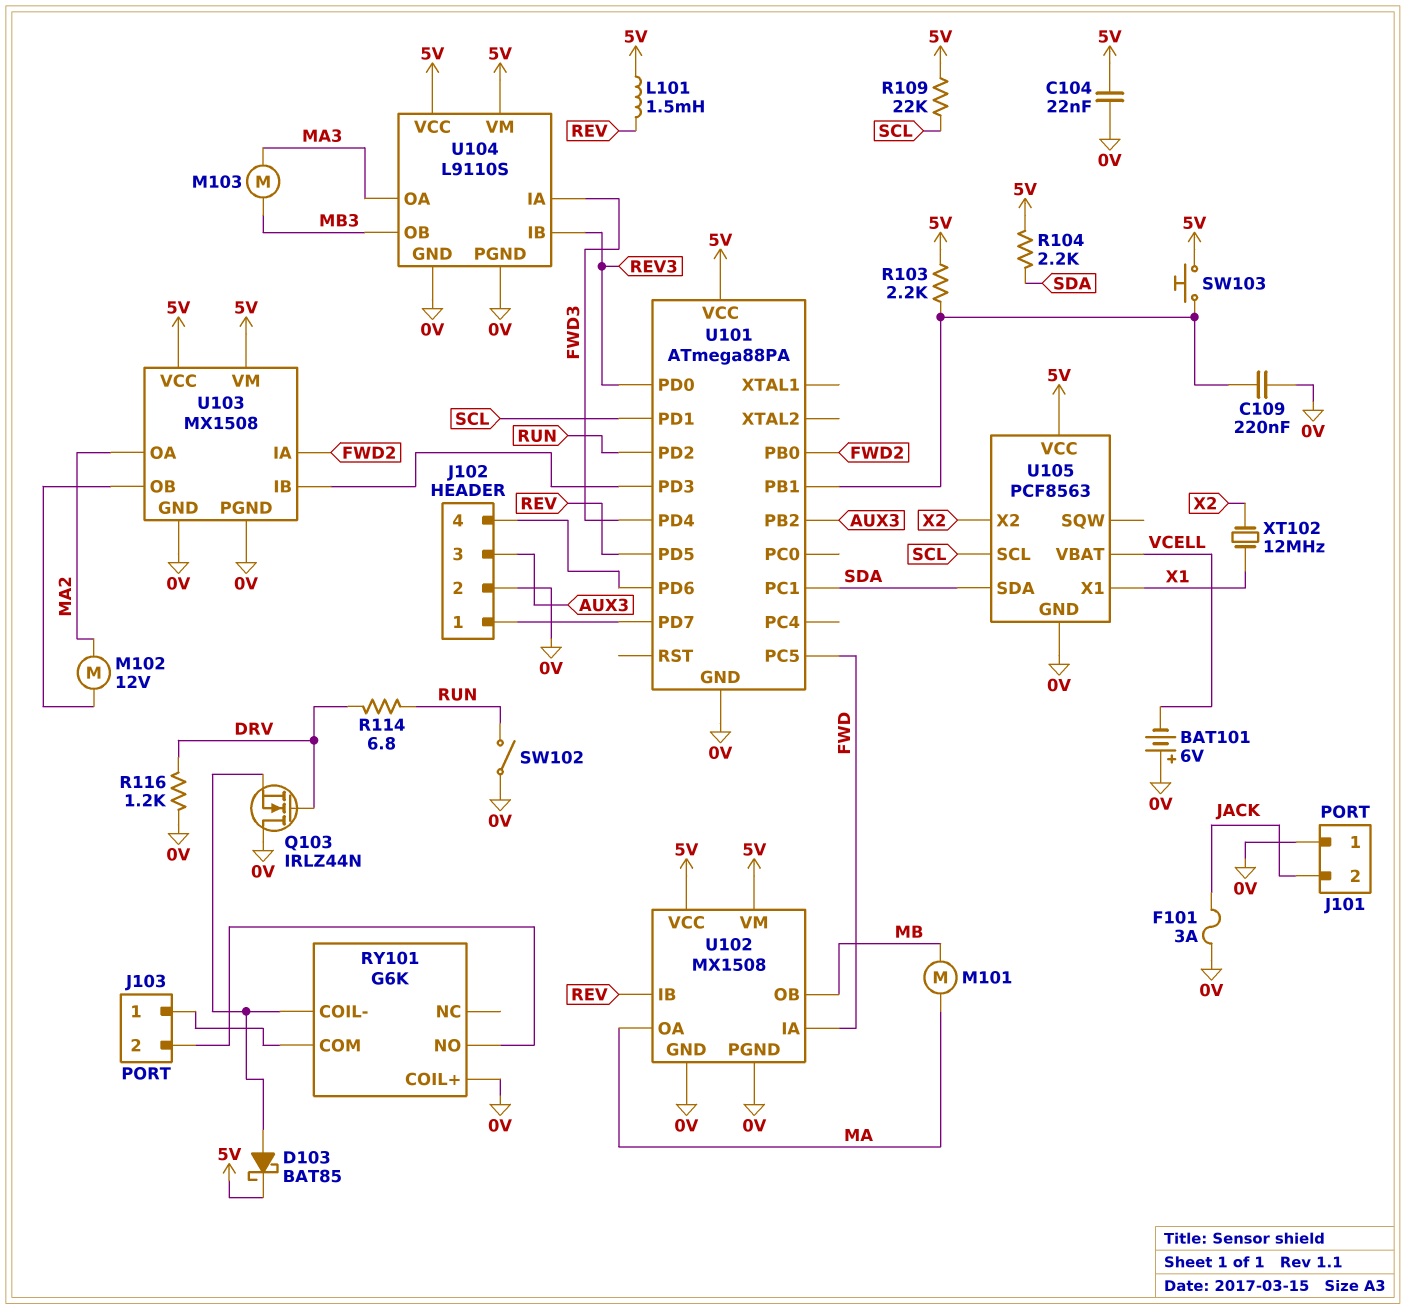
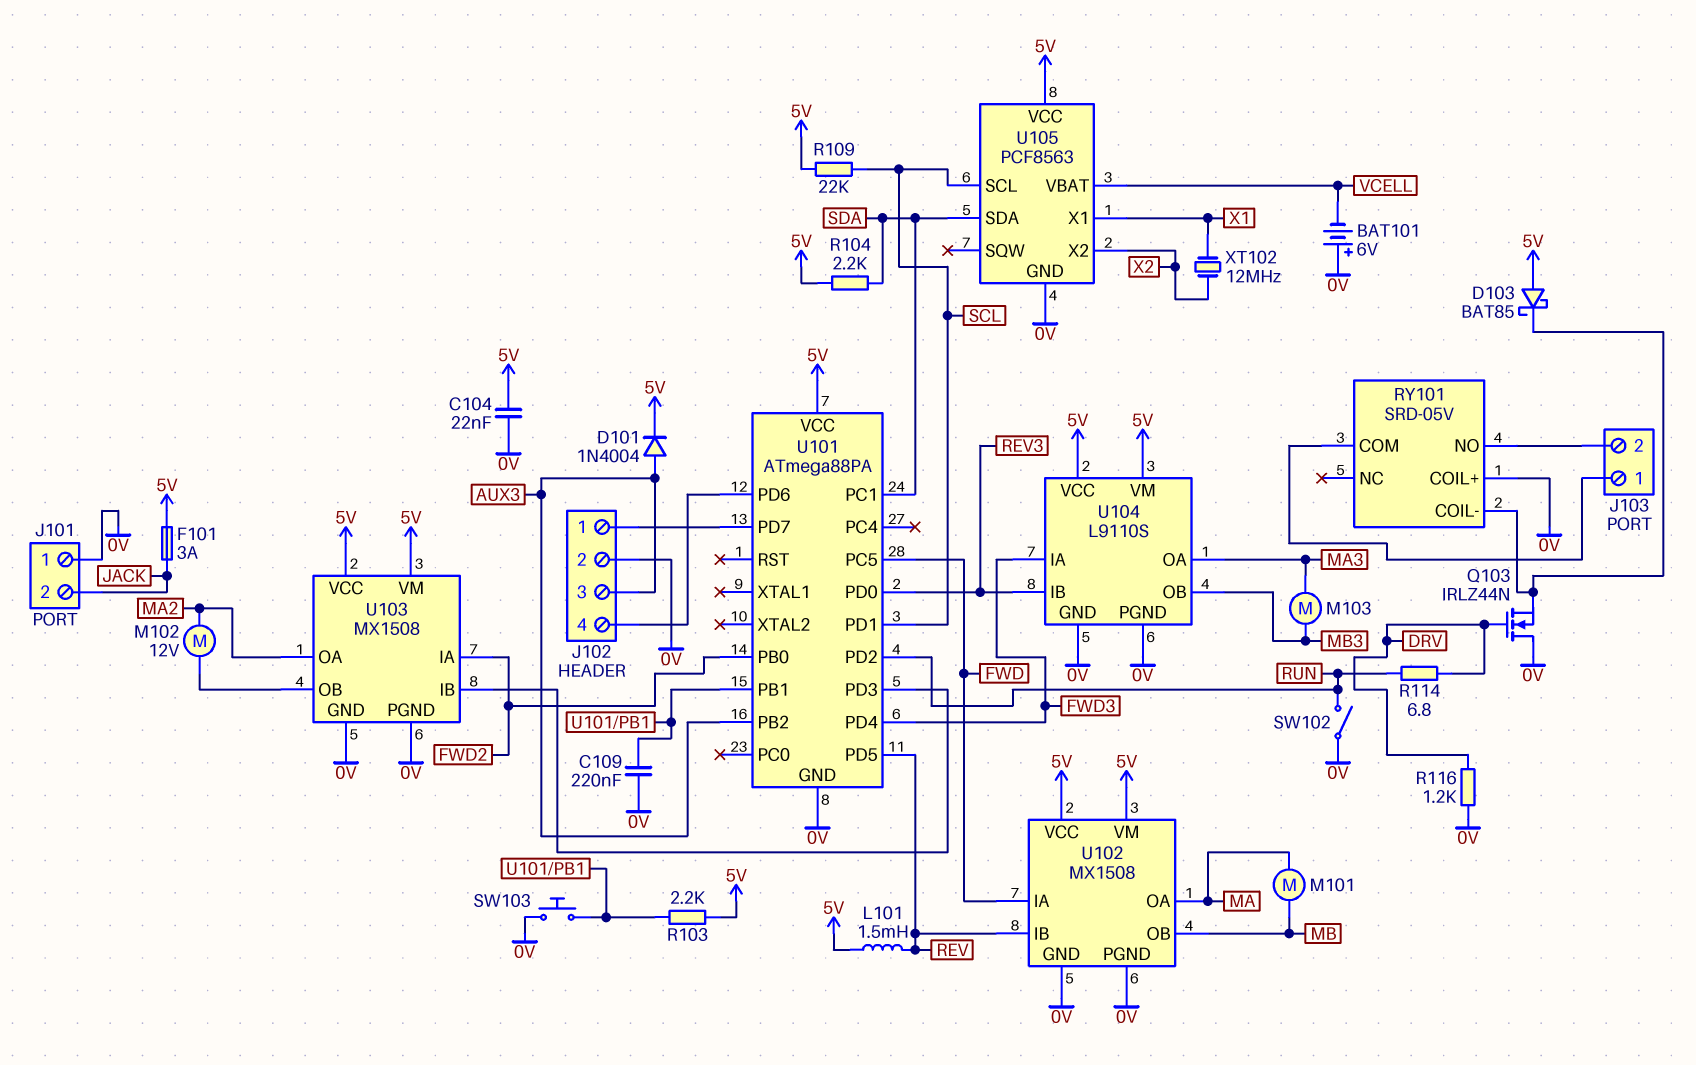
D101: none -> diode 1N4004 (A AUX3, K 5V)
D103: schottky BAT85 (A RY101/COIL-, K 5V) -> schottky BAT85 (A 5V, K RY101/COIL-)
F101: 3A (0V, JACK) -> 3A (5V, JACK)
RY101: G6K -> SRD-05V
SW103: button (5V, U101/PB1) -> button (0V, U101/PB1)

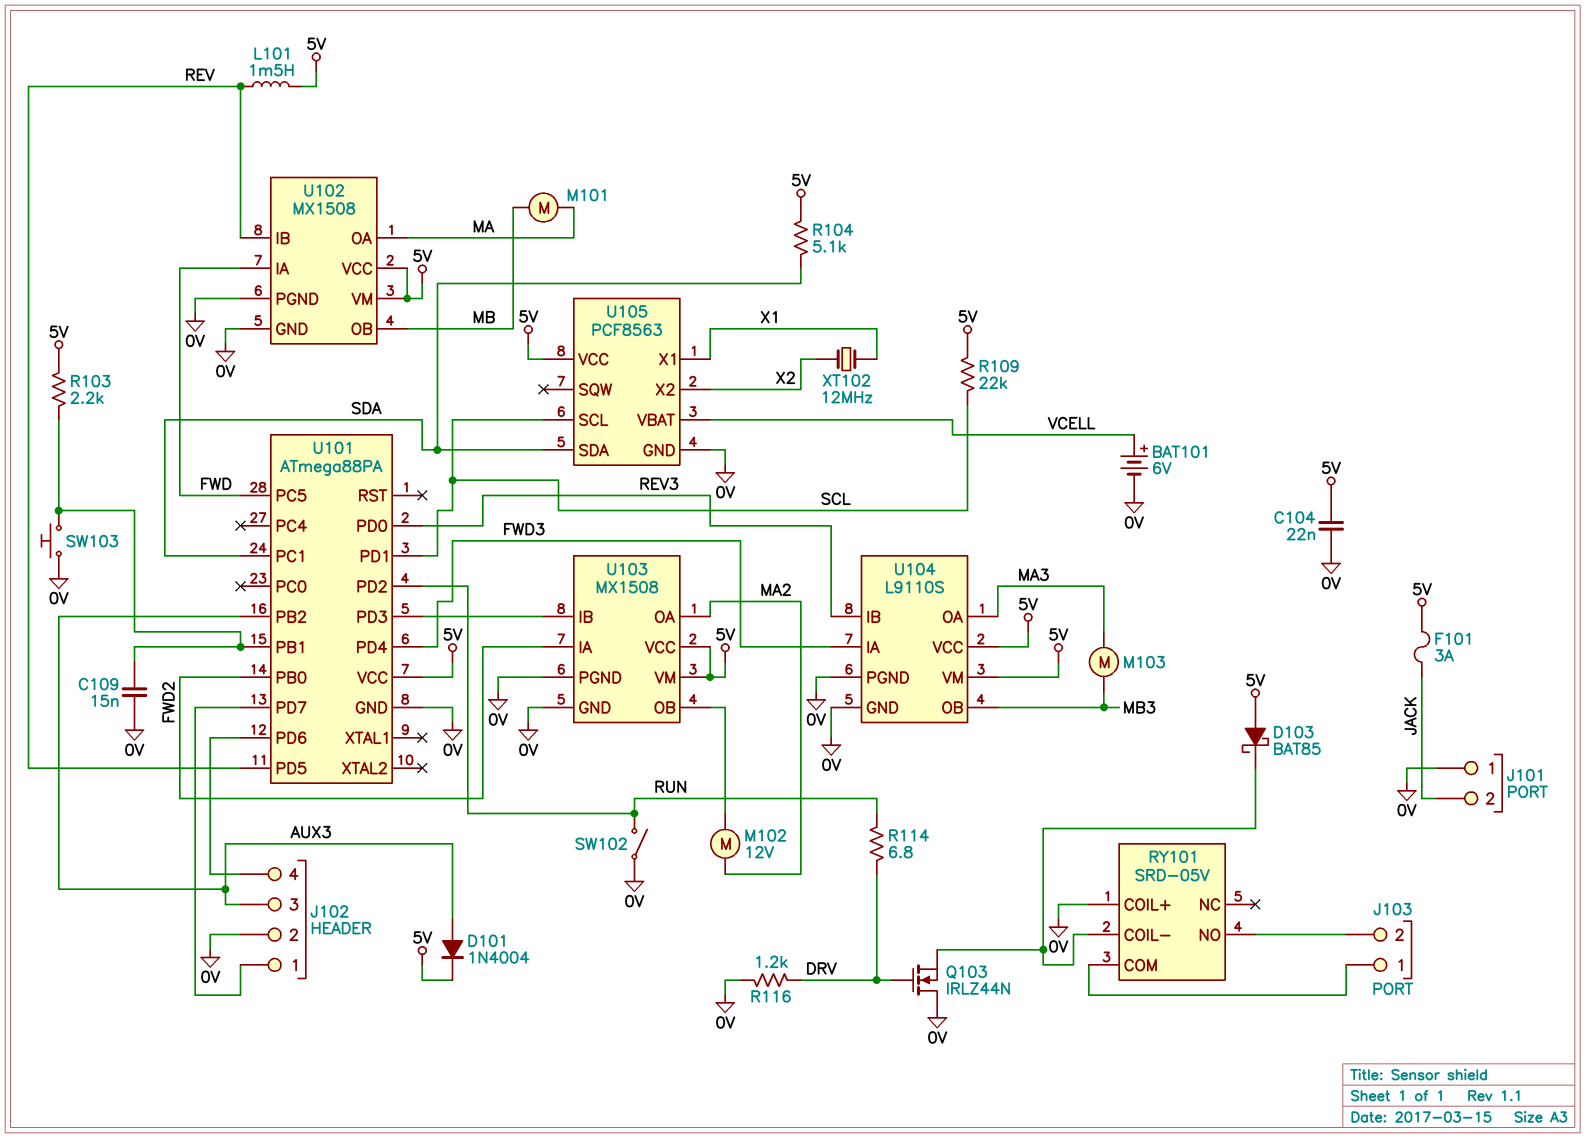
BAT101: 6V (plus 0V, minus VCELL) -> 6V (plus VCELL, minus 0V)
C109: 220nF (0V, U101/PB1) -> 15nF (0V, U101/PB1)
R104: 2.2k (5V, SDA) -> 5.1k (5V, SDA)

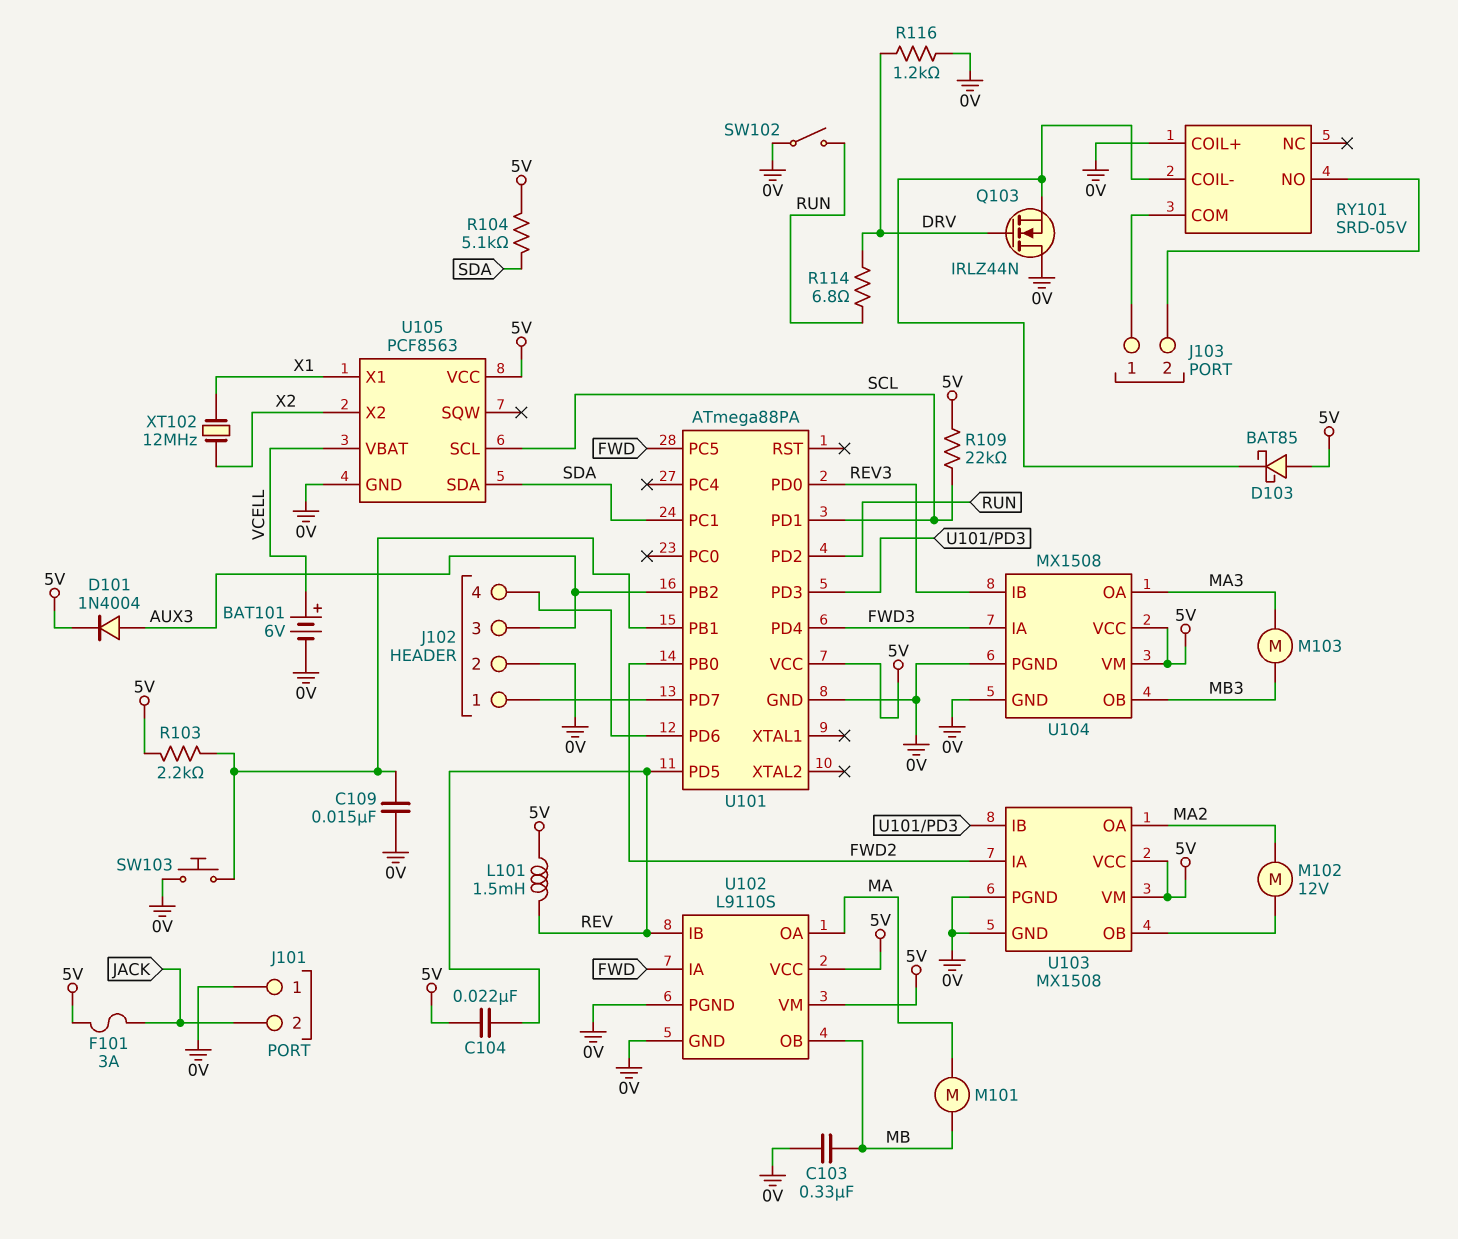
C103: none -> 330nF (0V, MB)
C104: 22nF (0V, 5V) -> 22nF (5V, REV)
U102: MX1508 -> L9110S
U104: L9110S -> MX1508

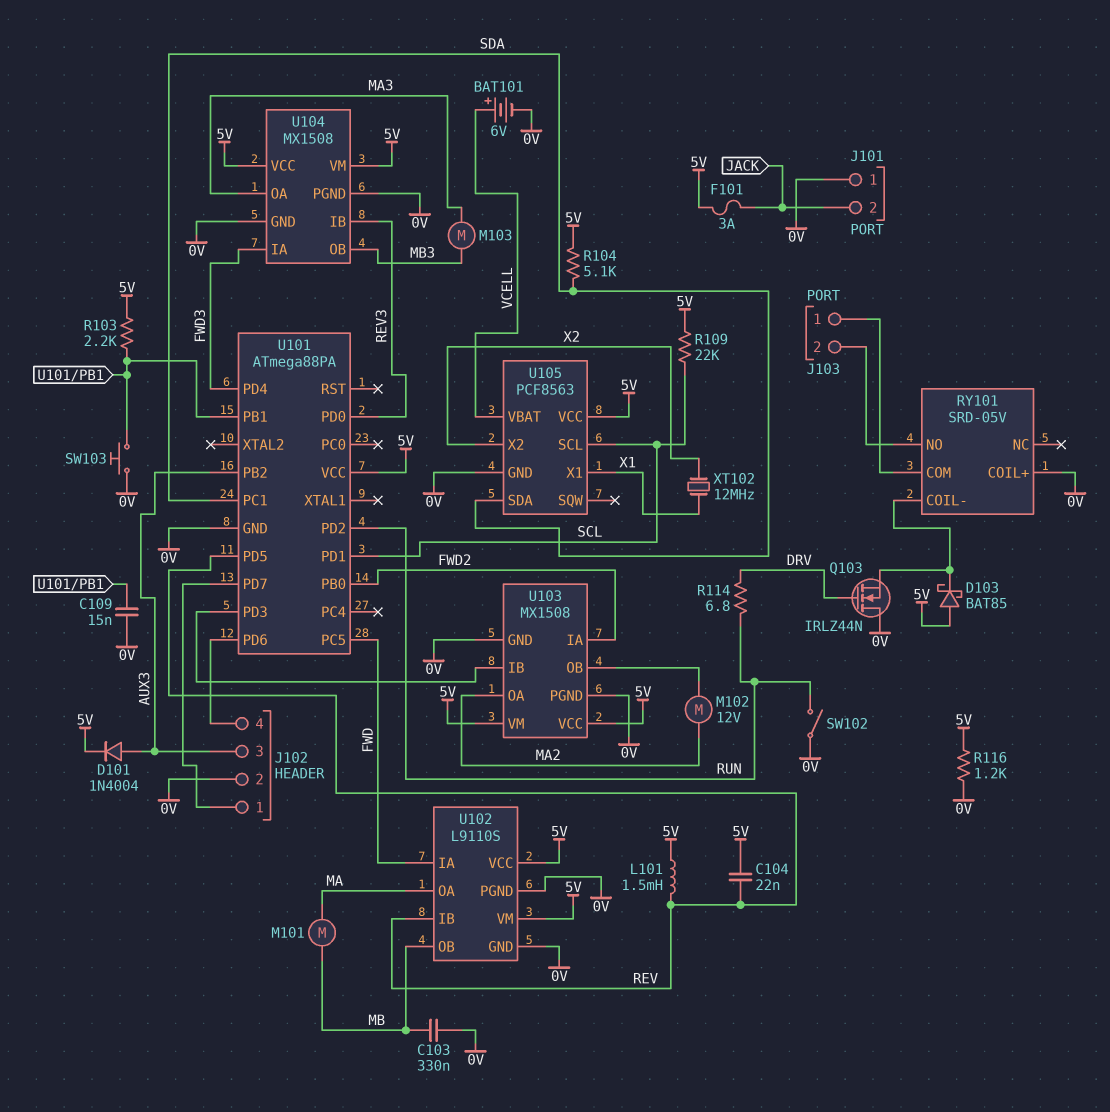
R116: 1.2k (0V, DRV) -> 1.2k (0V, 5V)

